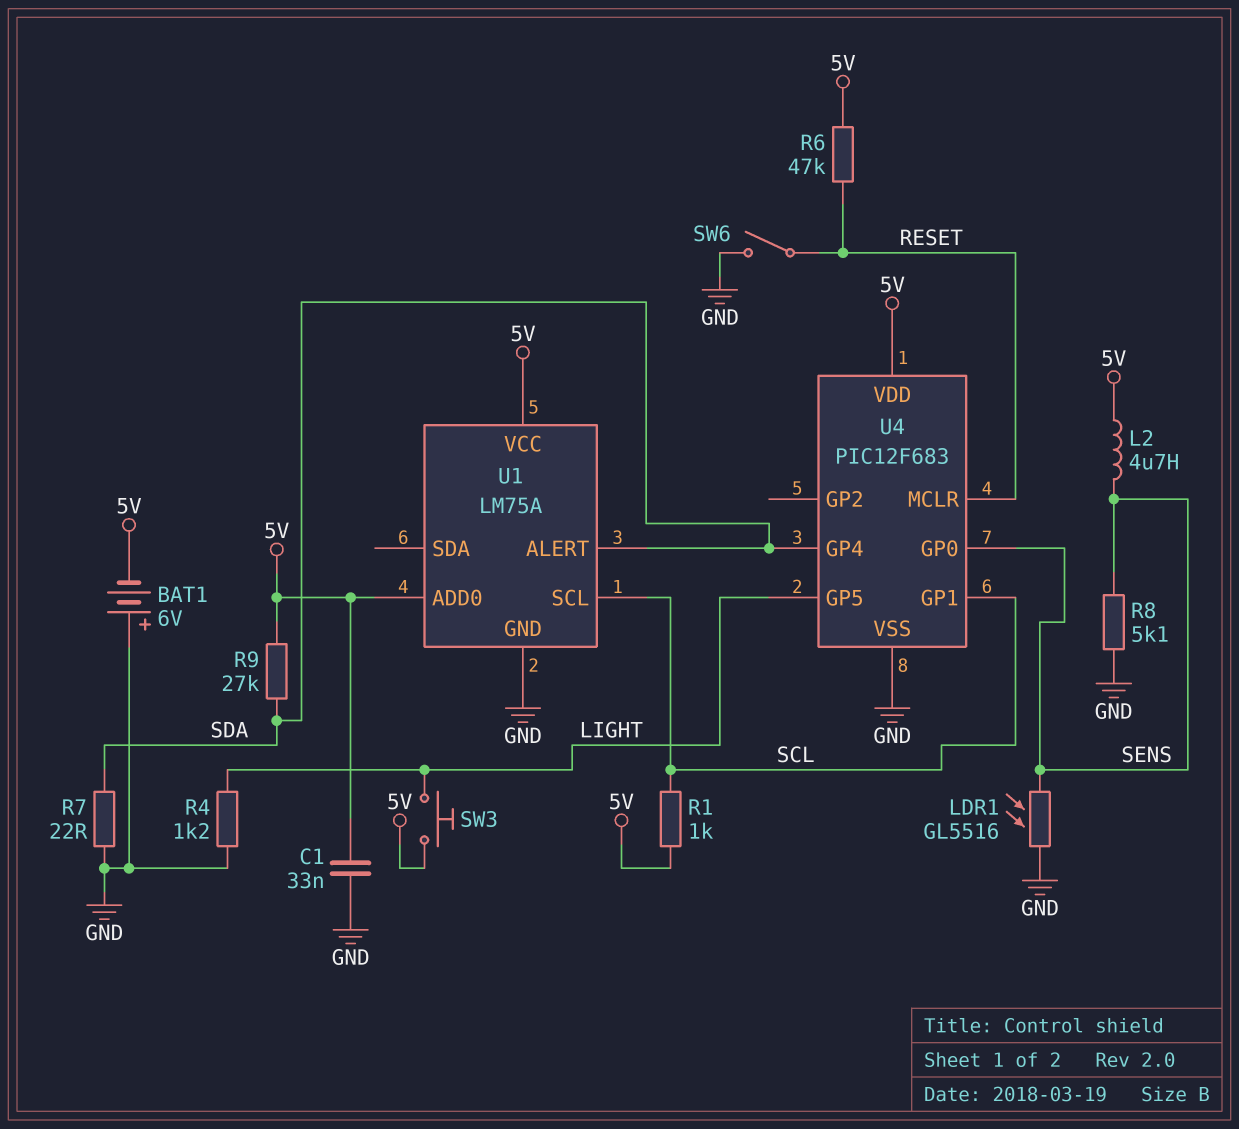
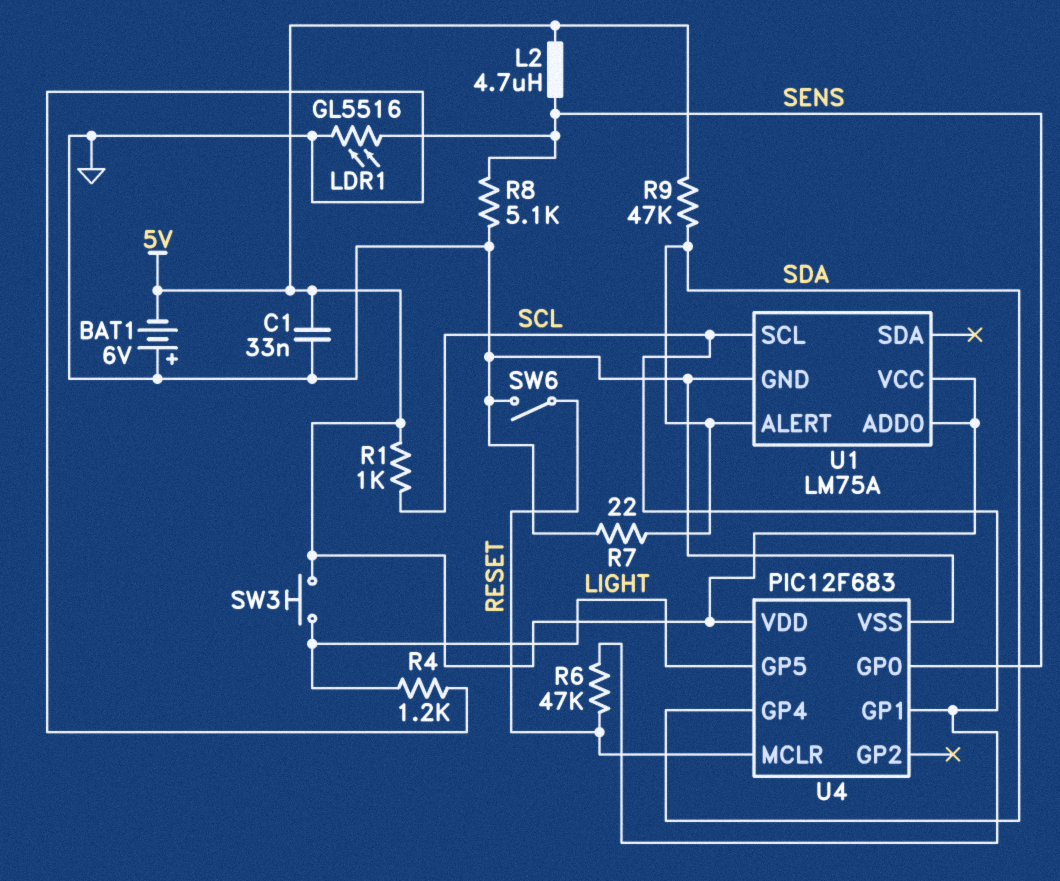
R6: 47k (5V, RESET) -> 47k (RESET, SCL)
R9: 27k (5V, SDA) -> 47k (5V, SDA)

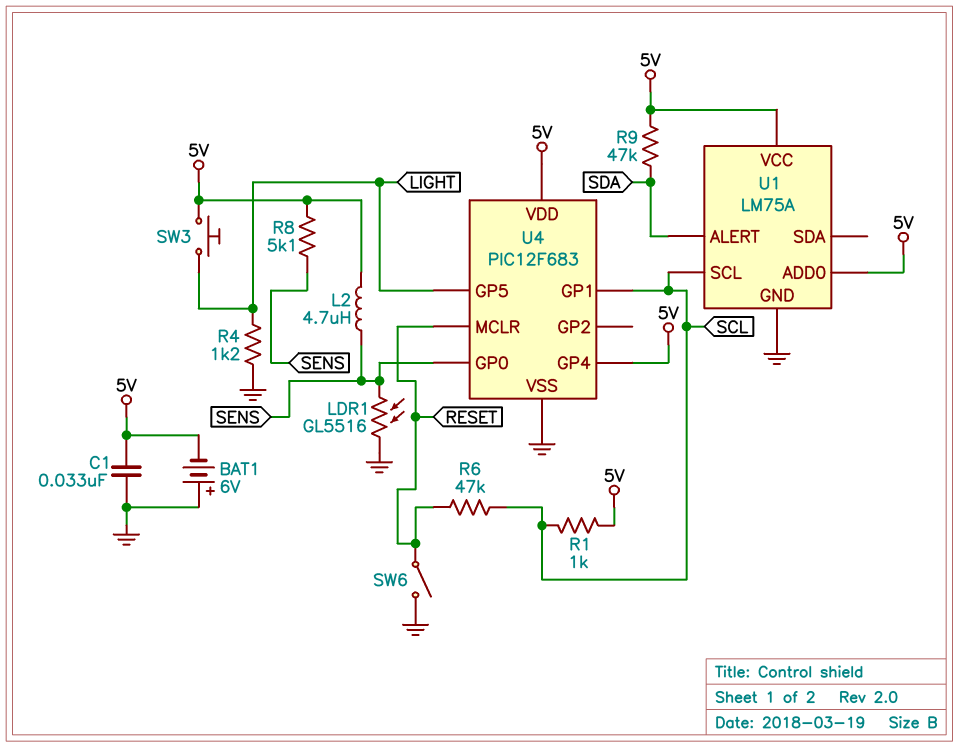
R7: 22 (GND, SDA) -> none
R8: 5.1k (GND, SENS) -> 5.1k (5V, SENS)
U4 pin GP4: SDA -> 5V

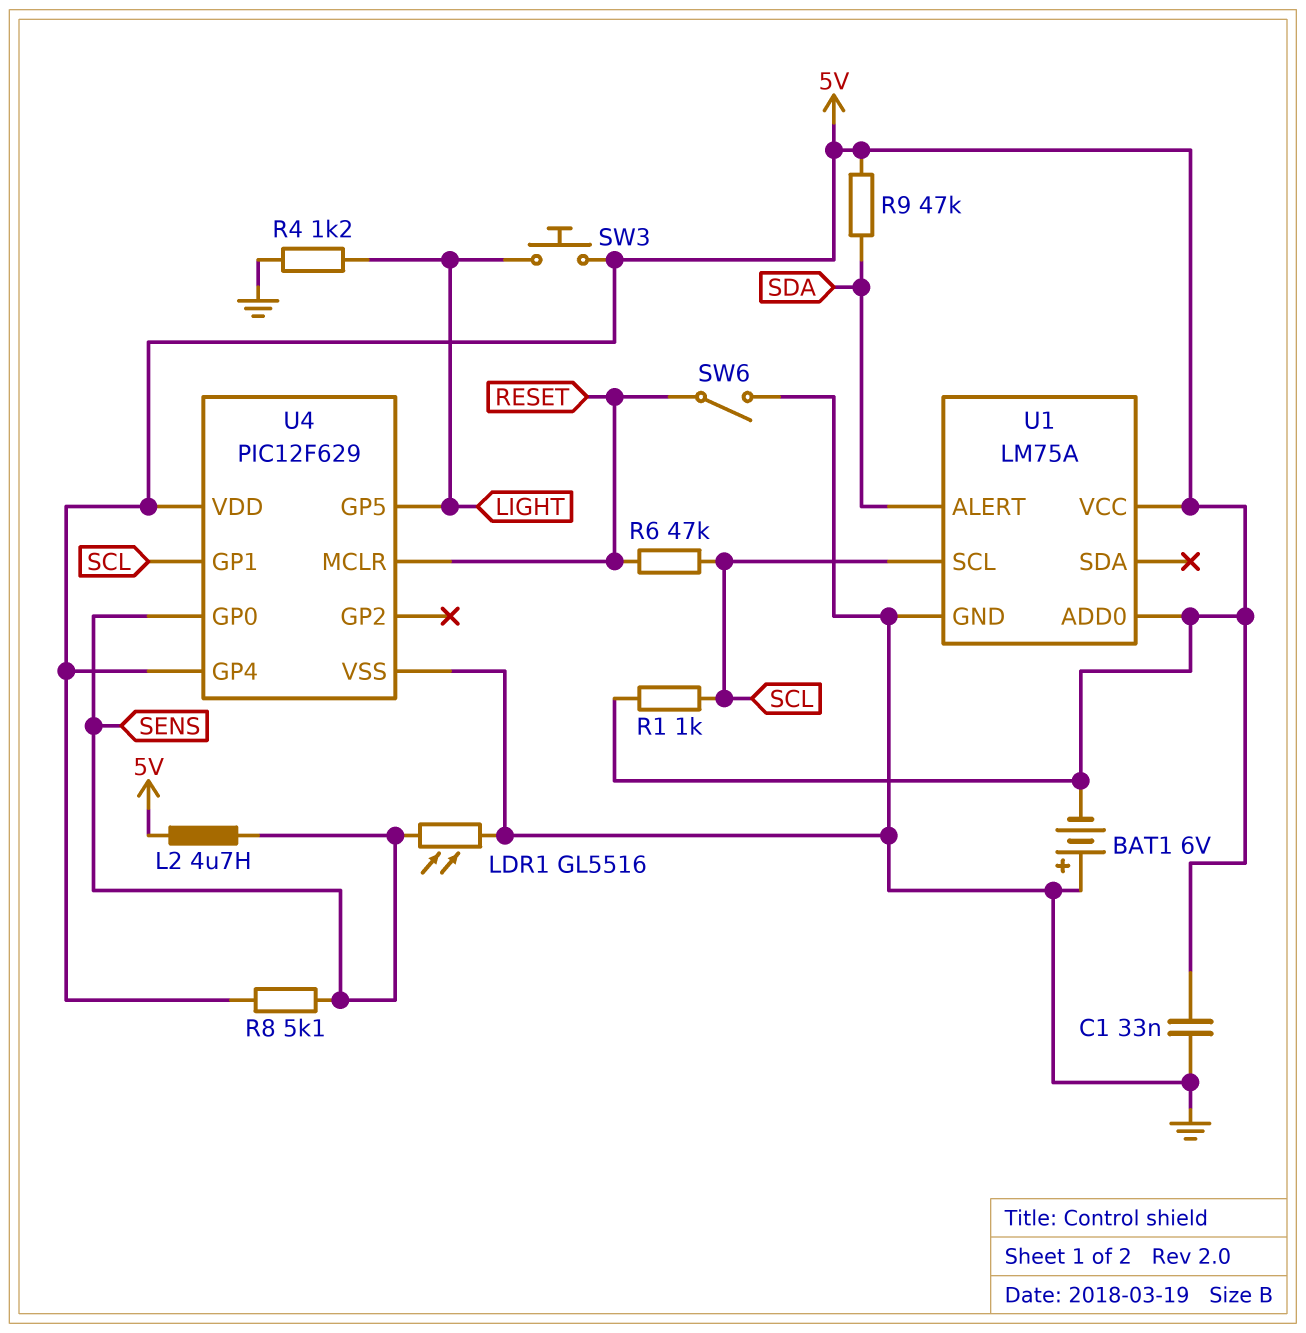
U4: PIC12F683 -> PIC12F629

